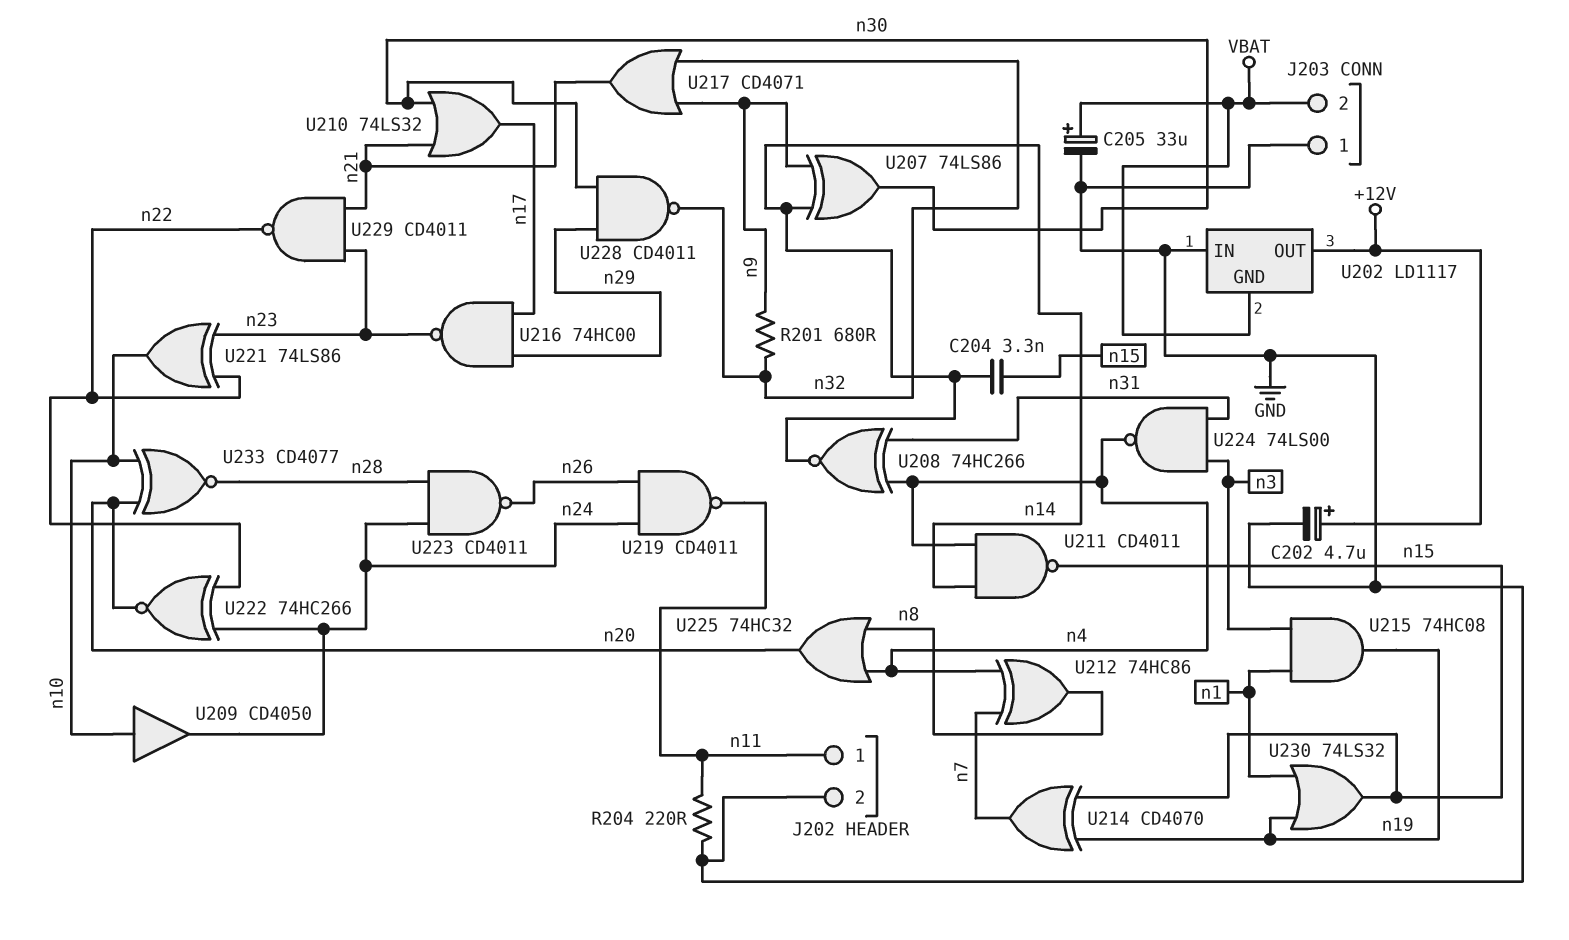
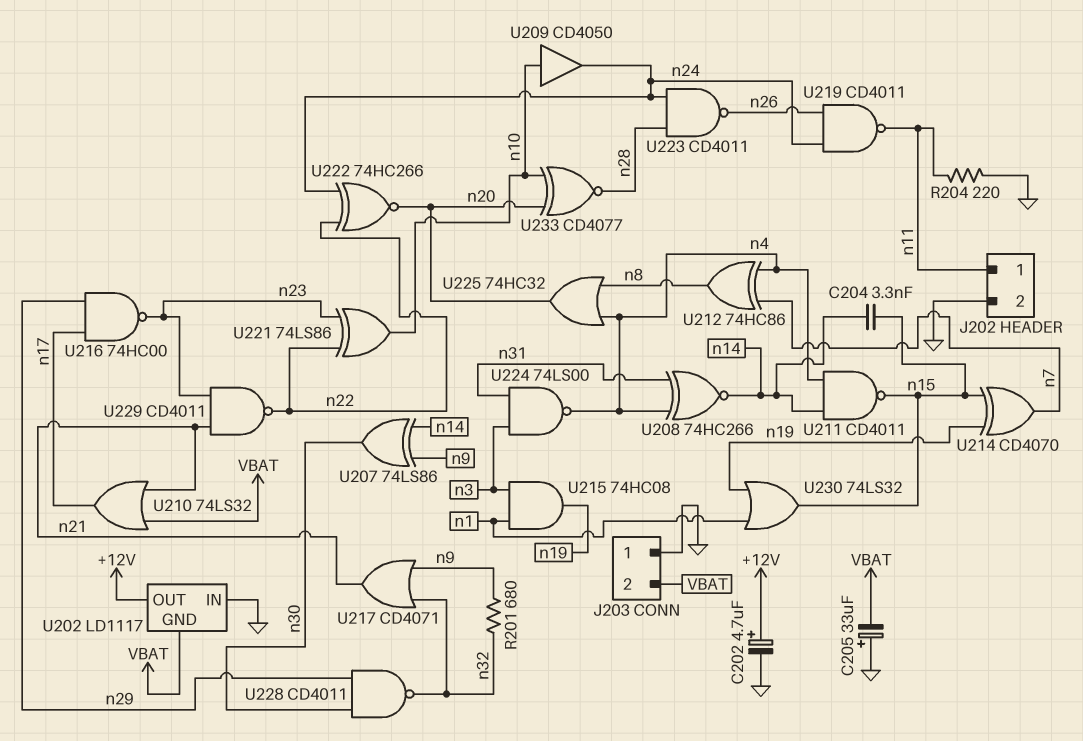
C205: 33uF (plus VBAT, minus GND) -> 33uF (plus GND, minus VBAT)
U210: OR 74LS32 (in n21, in n30, out n17) -> OR 74LS32 (in VBAT, in n21, out n17)

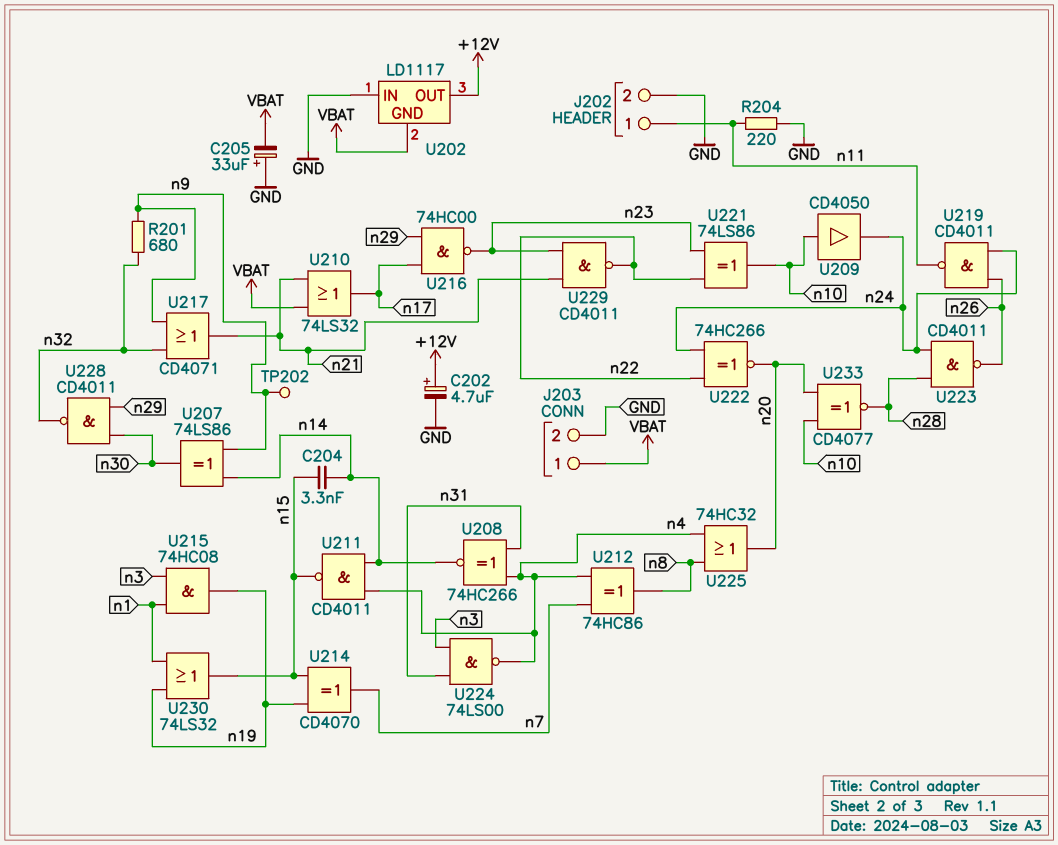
J203 pin 1: GND -> VBAT
J203 pin 2: VBAT -> GND
TP202: none -> test point (n9)

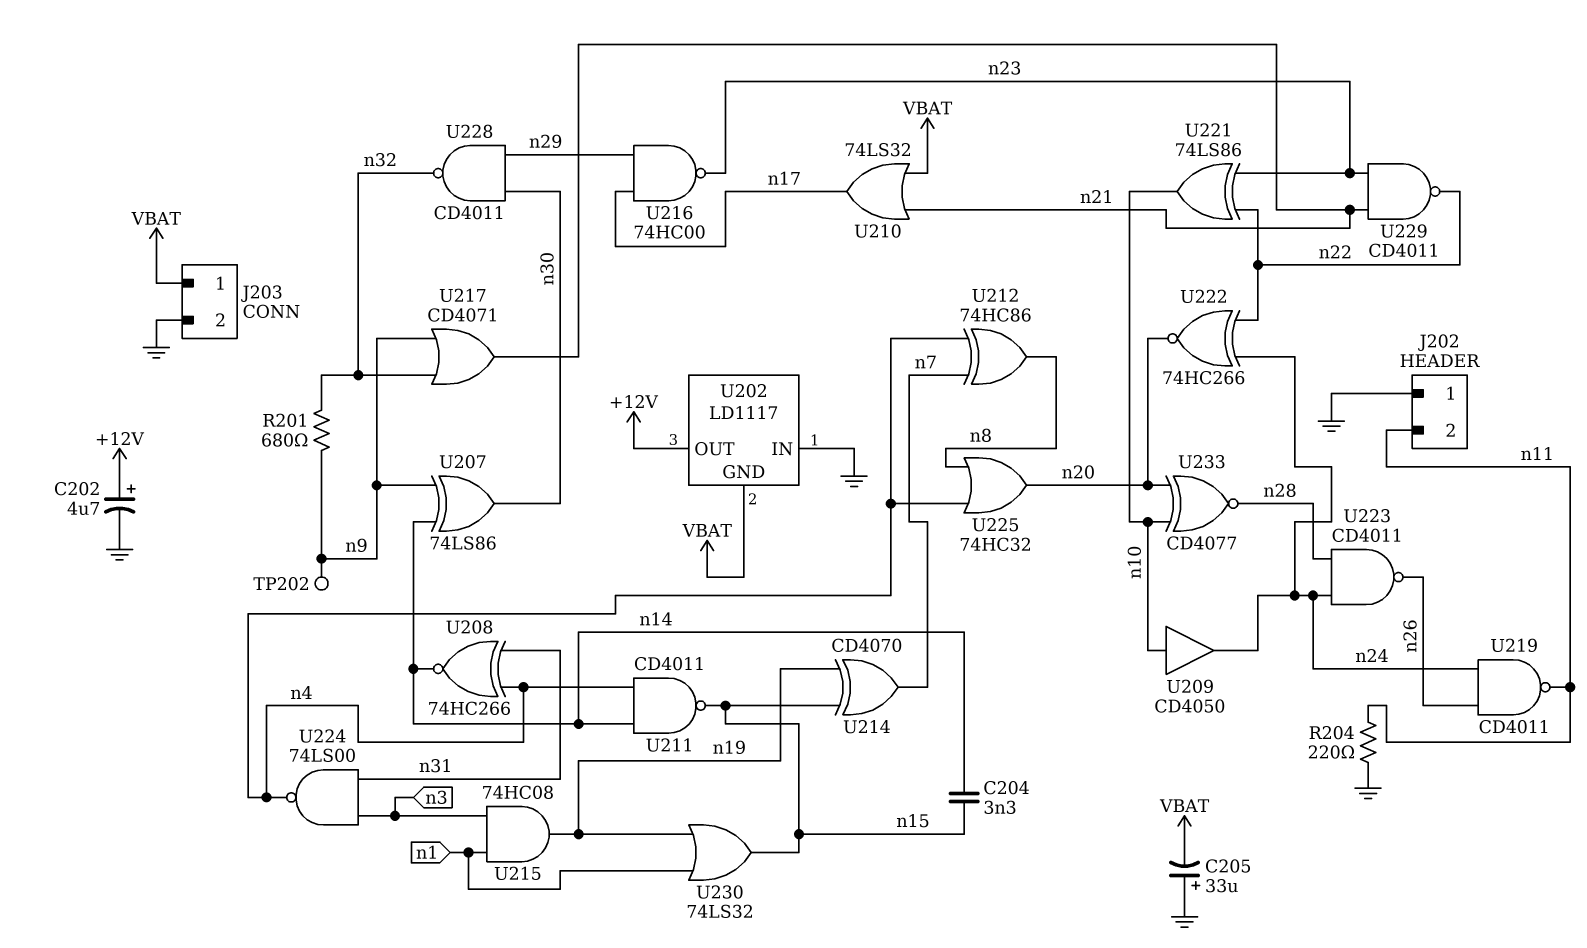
J202 pin 1: n11 -> GND
J202 pin 2: GND -> n11

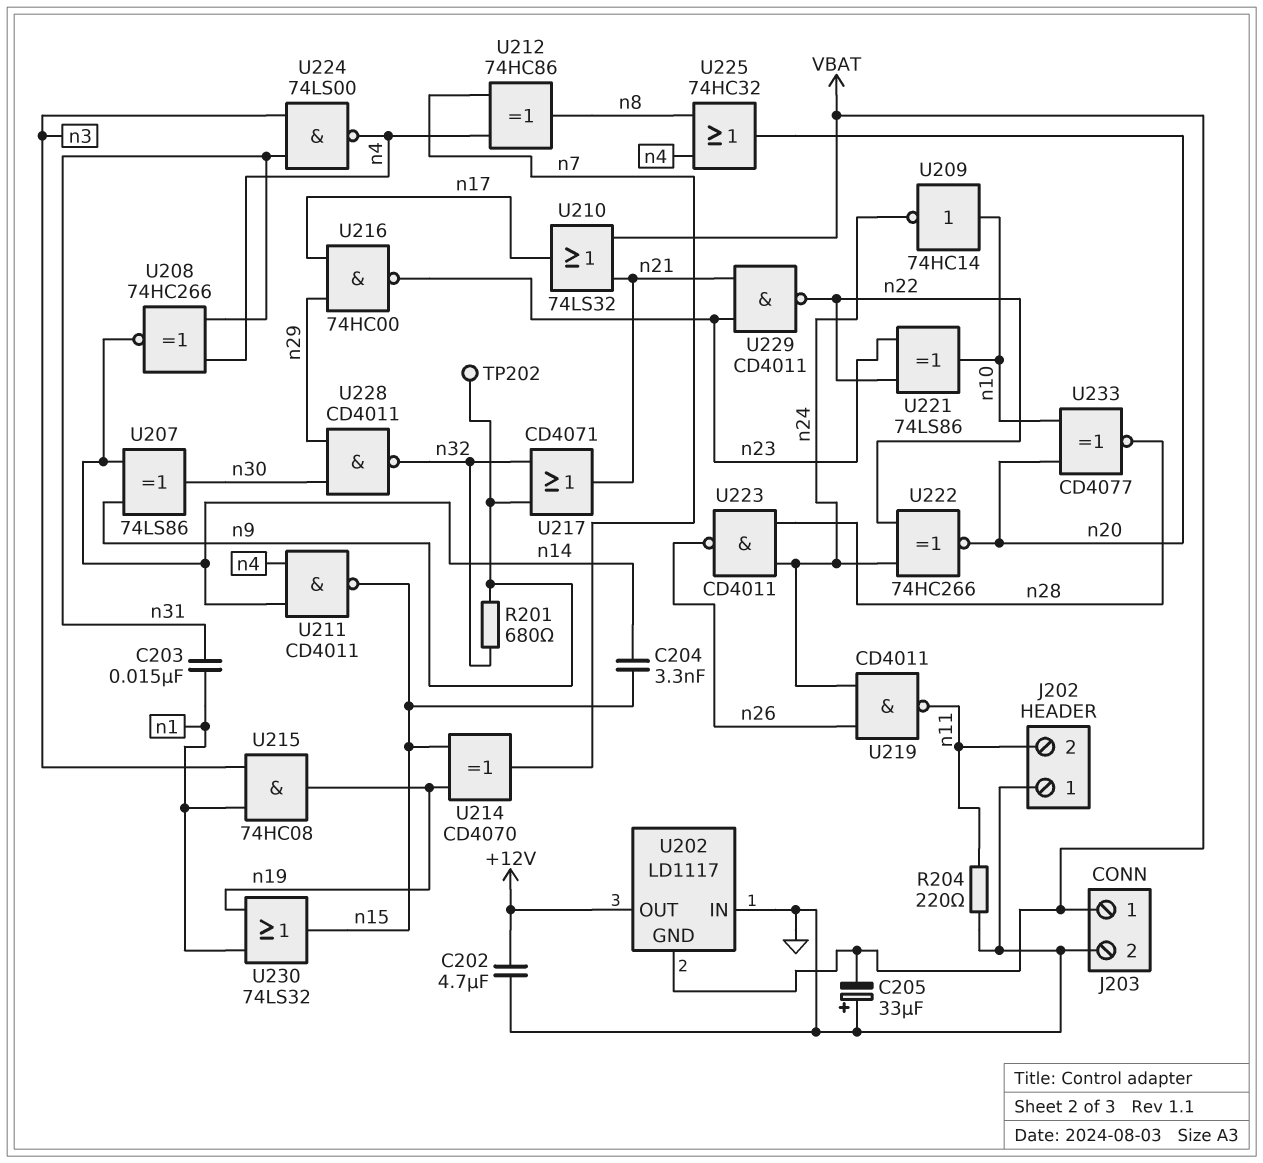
C202: 4.7uF (plus +12V, minus GND) -> 4.7uF (+12V, GND)
C203: none -> 15nF (n1, n31)
U209: buffer CD4050 (in n10, out n24) -> NOT 74HC14 (in n10, out n24)

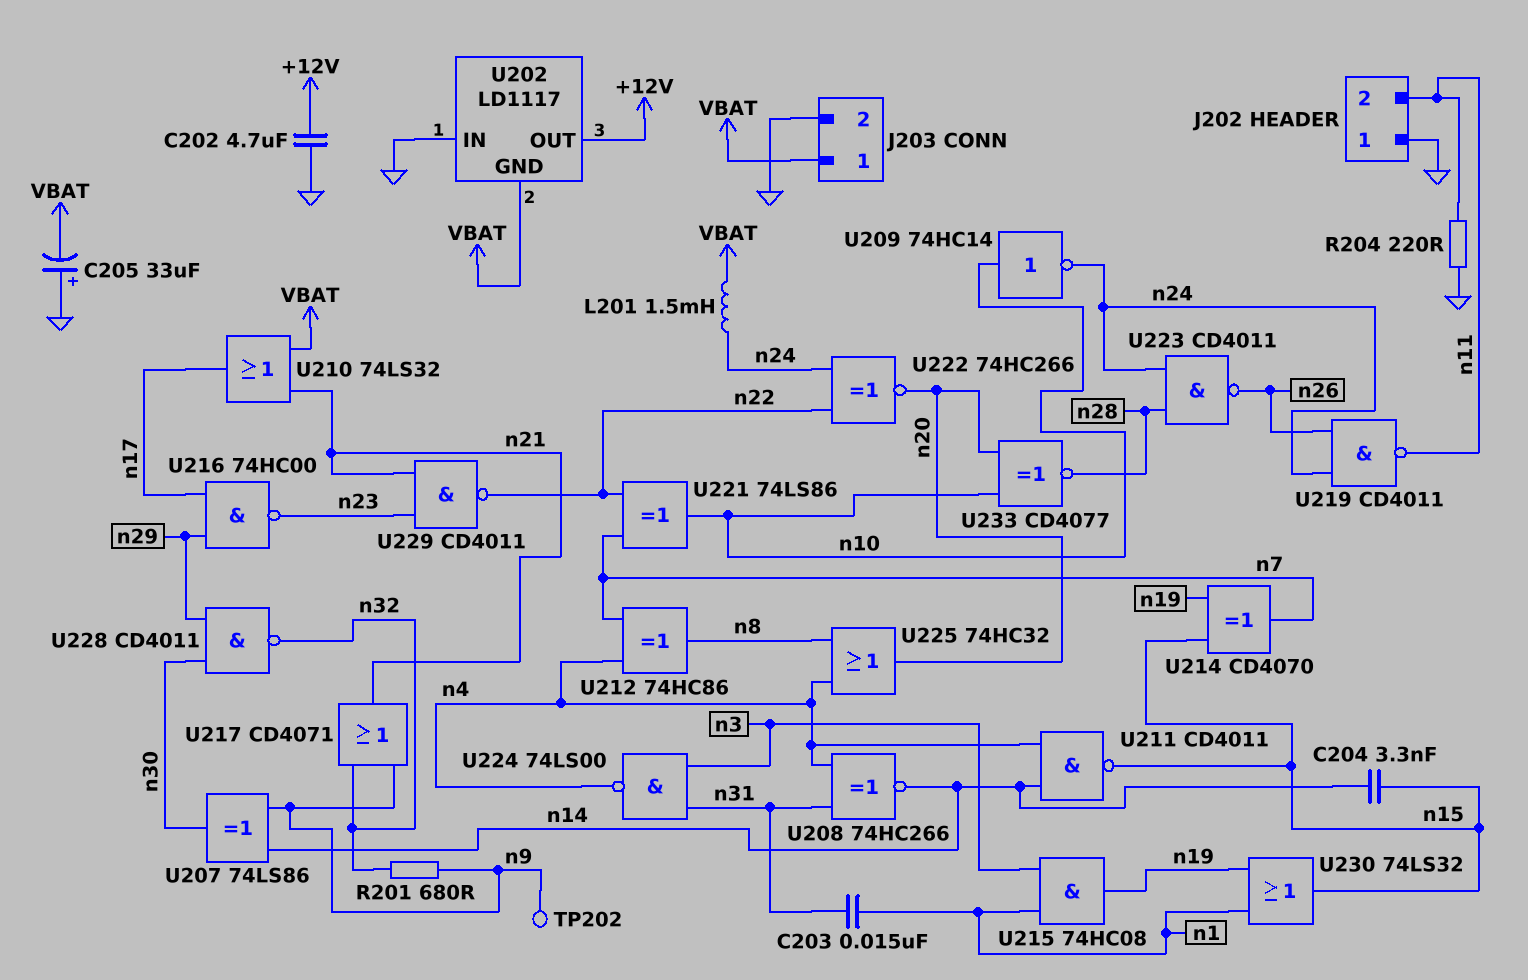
L201: none -> 1.5mH (VBAT, n24)
U221: XOR 74LS86 (in n22, in n23, out n10) -> XOR 74LS86 (in n7, in n22, out n10)

